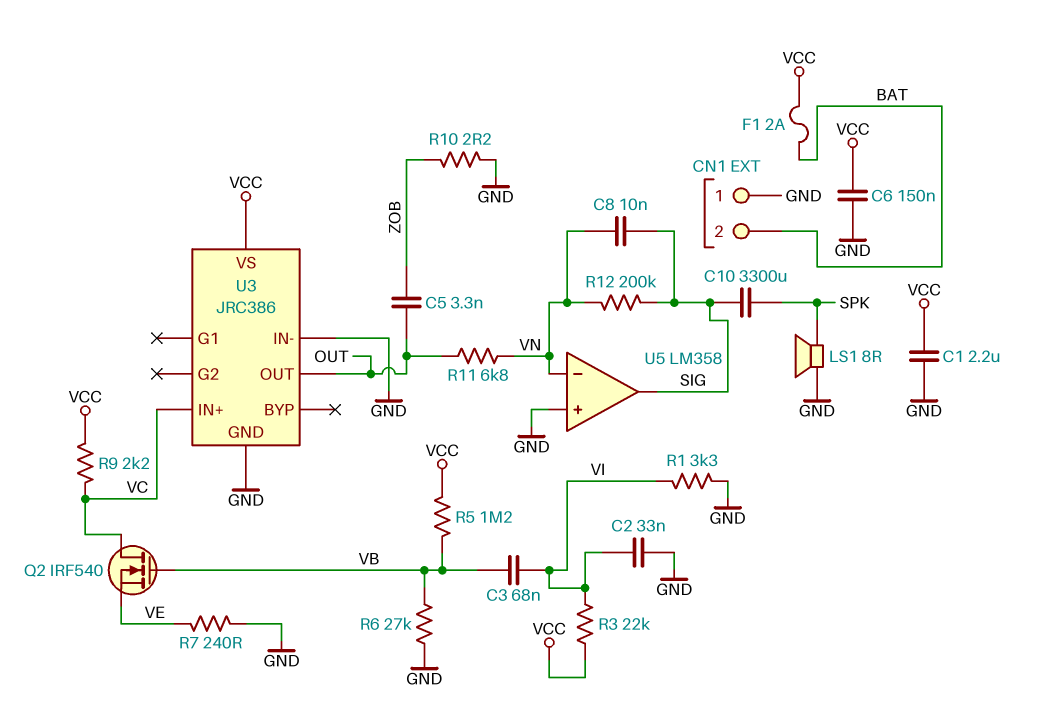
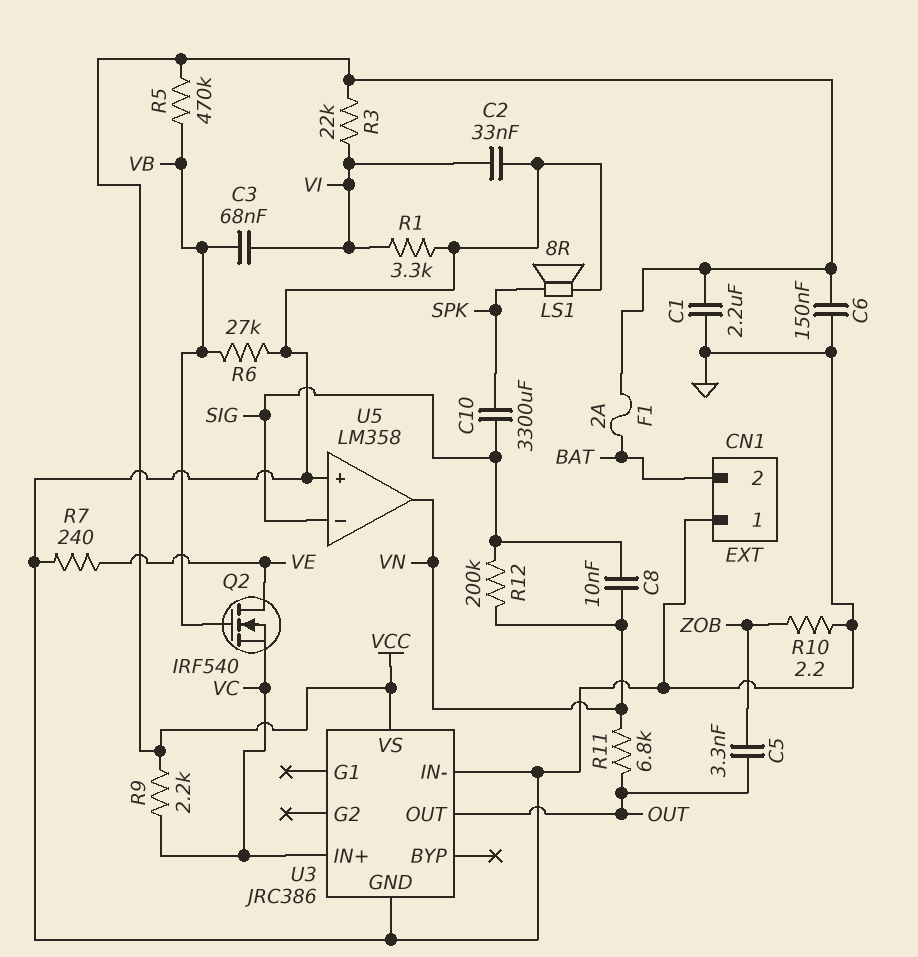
Q2: NMOS IRF540 (G VB, D VC, S VE) -> NMOS IRF540 (G VB, D VE, S VC)
R5: 1.2M (VB, VCC) -> 470k (VB, VCC)
U5 pin in-: VN -> SIG
U5 pin out: SIG -> VN

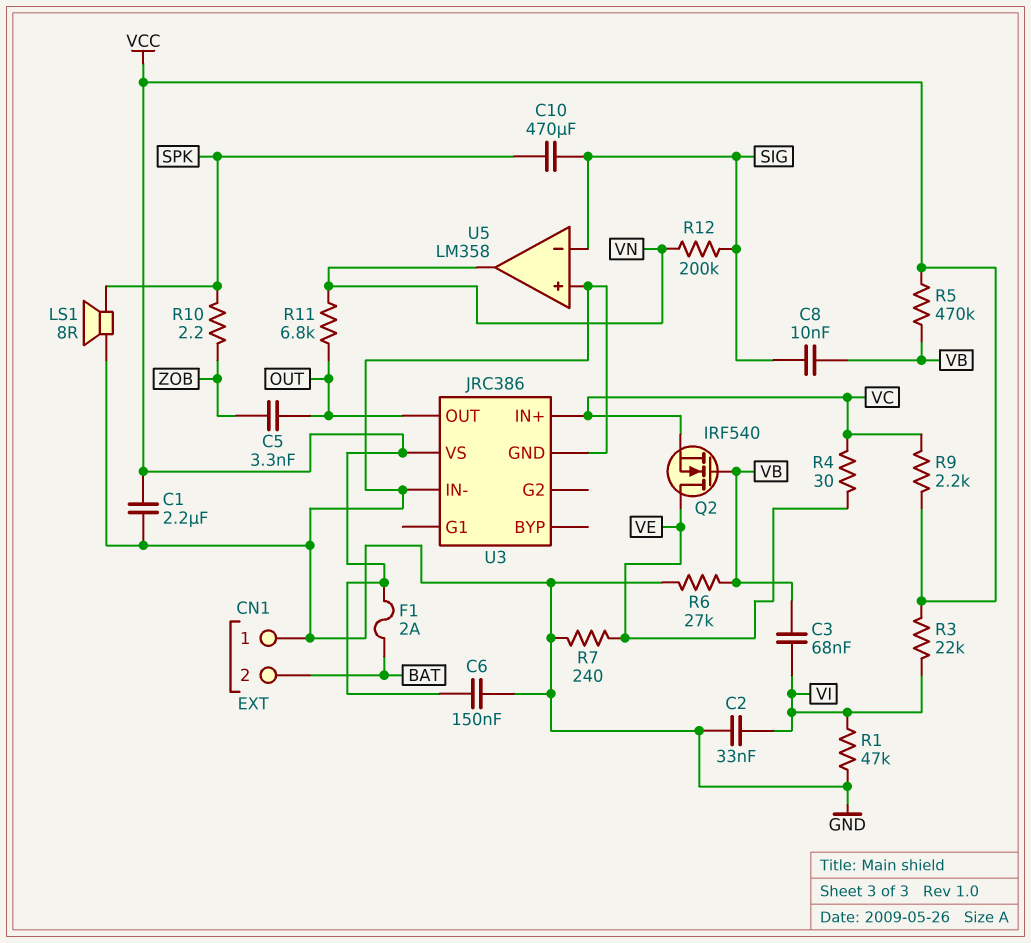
C8: 10nF (SIG, VN) -> 10nF (SIG, VB)
C10: 3300uF (SIG, SPK) -> 470uF (SIG, SPK)
R1: 3.3k (GND, VI) -> 47k (GND, VI)
R4: none -> 30 (VC, VE)
R10: 2.2 (GND, ZOB) -> 2.2 (SPK, ZOB)

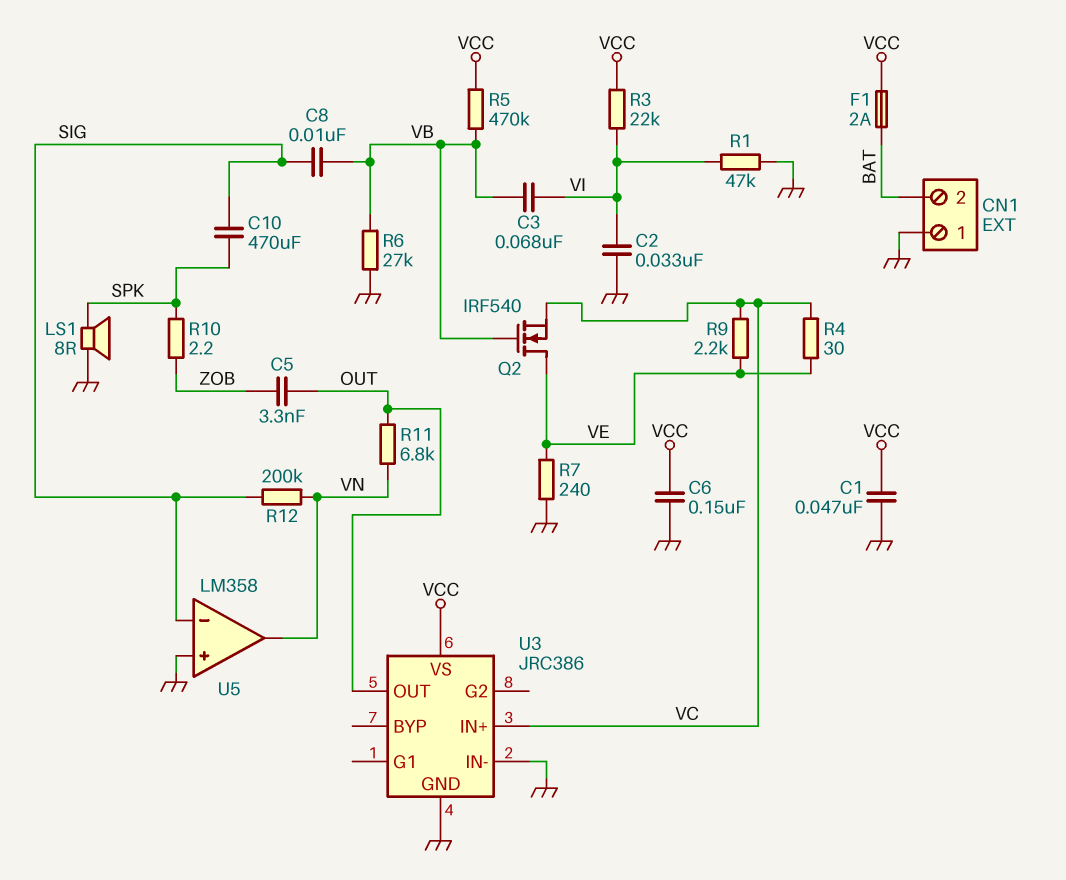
C1: 2.2uF (GND, VCC) -> 47nF (GND, VCC)
R9: 2.2k (VC, VCC) -> 2.2k (VC, VE)

